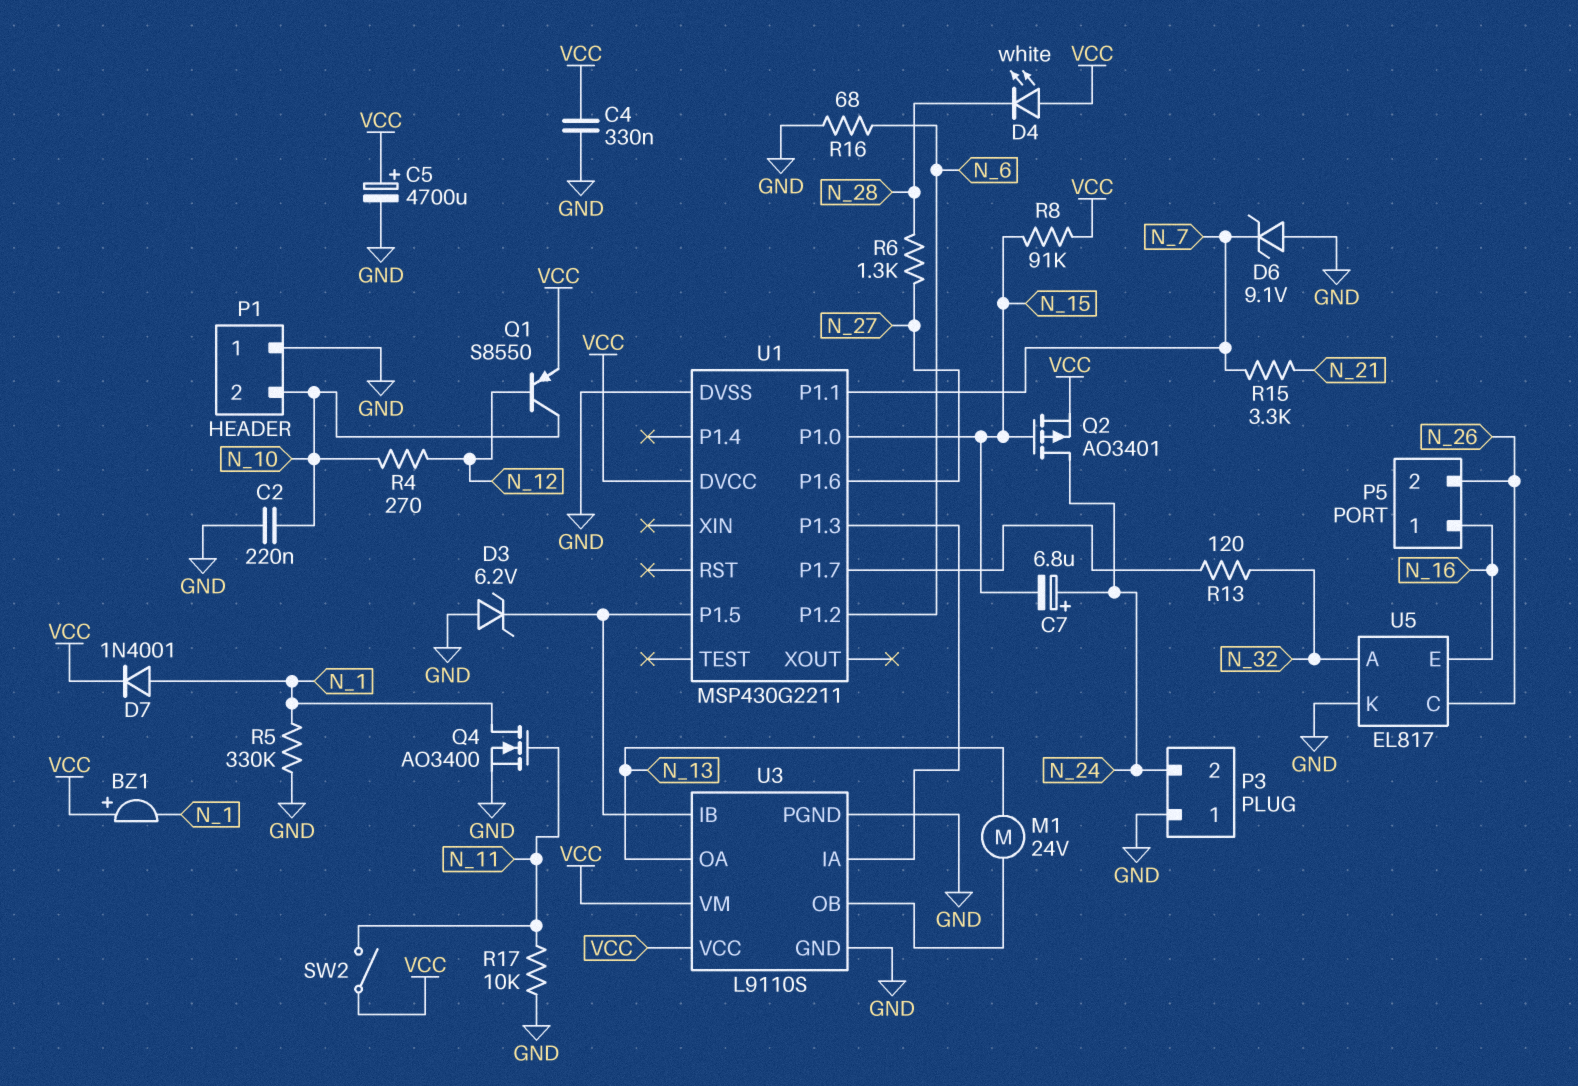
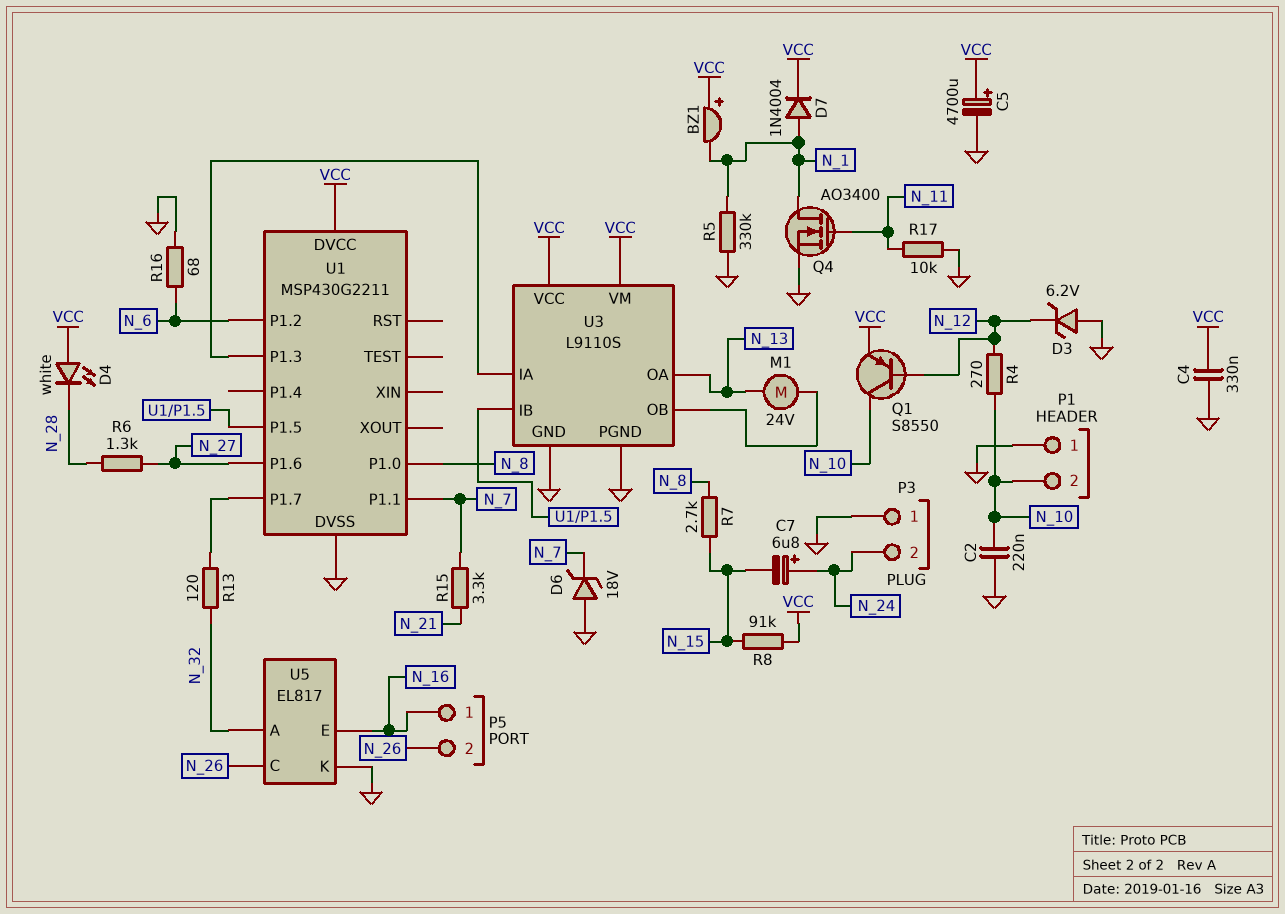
D3: zener 6.2V (A GND, K U1/P1.5) -> zener 6.2V (A GND, K N_12)
D6: zener 9.1V (A GND, K N_7) -> zener 18V (A GND, K N_7)
D7: diode 1N4001 (A N_1, K VCC) -> diode 1N4004 (A N_1, K VCC)
Q2: PMOS AO3401 (G N_15, D N_24, S VCC) -> none
R7: none -> 2.7k (N_8, N_15)
SW2: switch (N_11, VCC) -> none
U1 pin P1.0: N_15 -> N_8

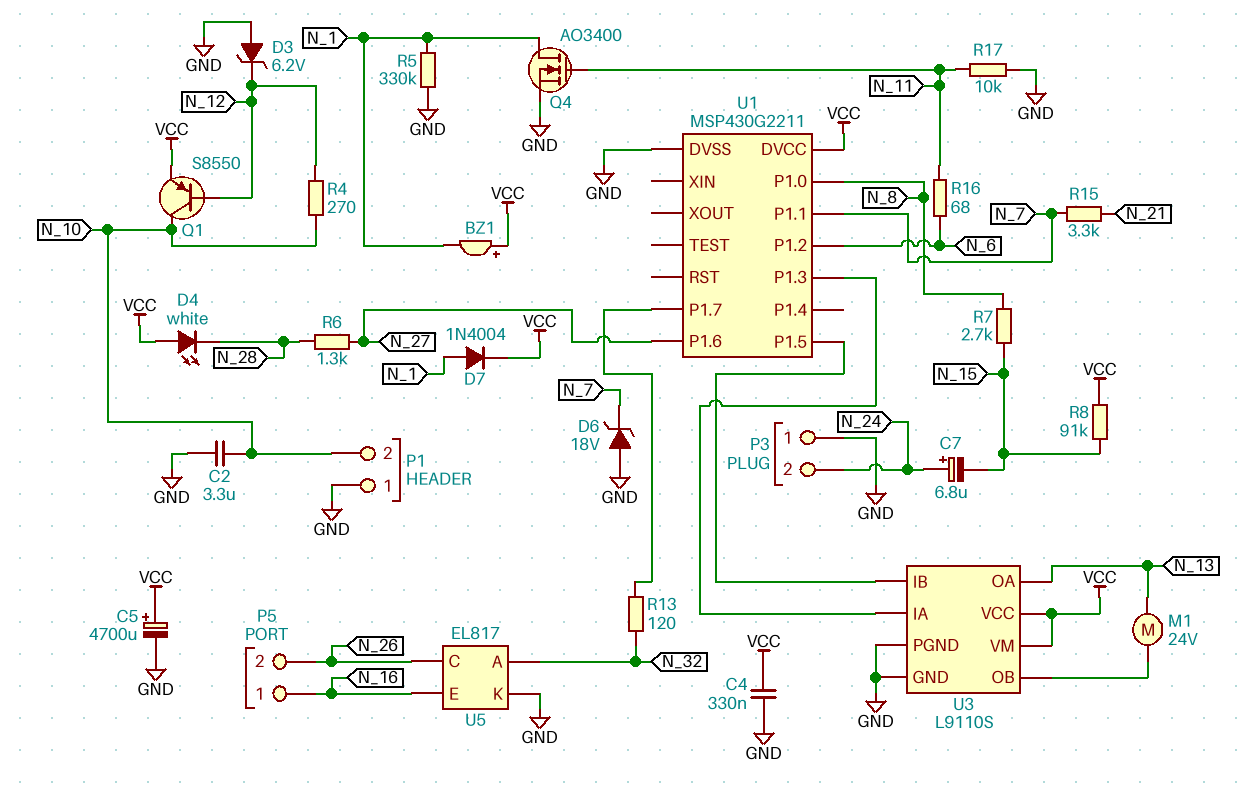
C2: 220nF (GND, N_10) -> 3.3uF (GND, N_10)
R16: 68 (GND, N_6) -> 68 (N_6, N_11)

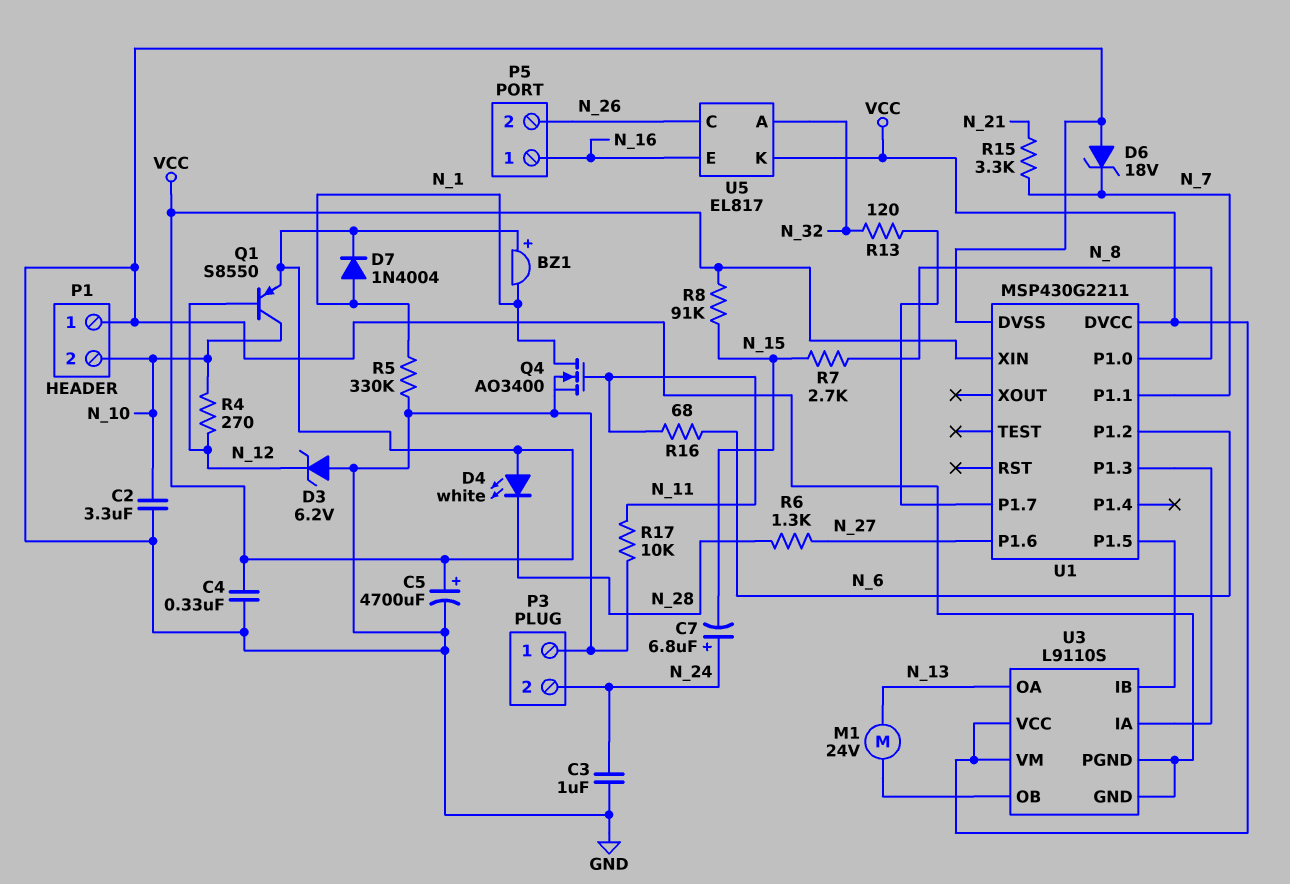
C3: none -> 1uF (GND, N_24)
U1 pin XIN: none -> VCC
U5 pin K: GND -> VCC

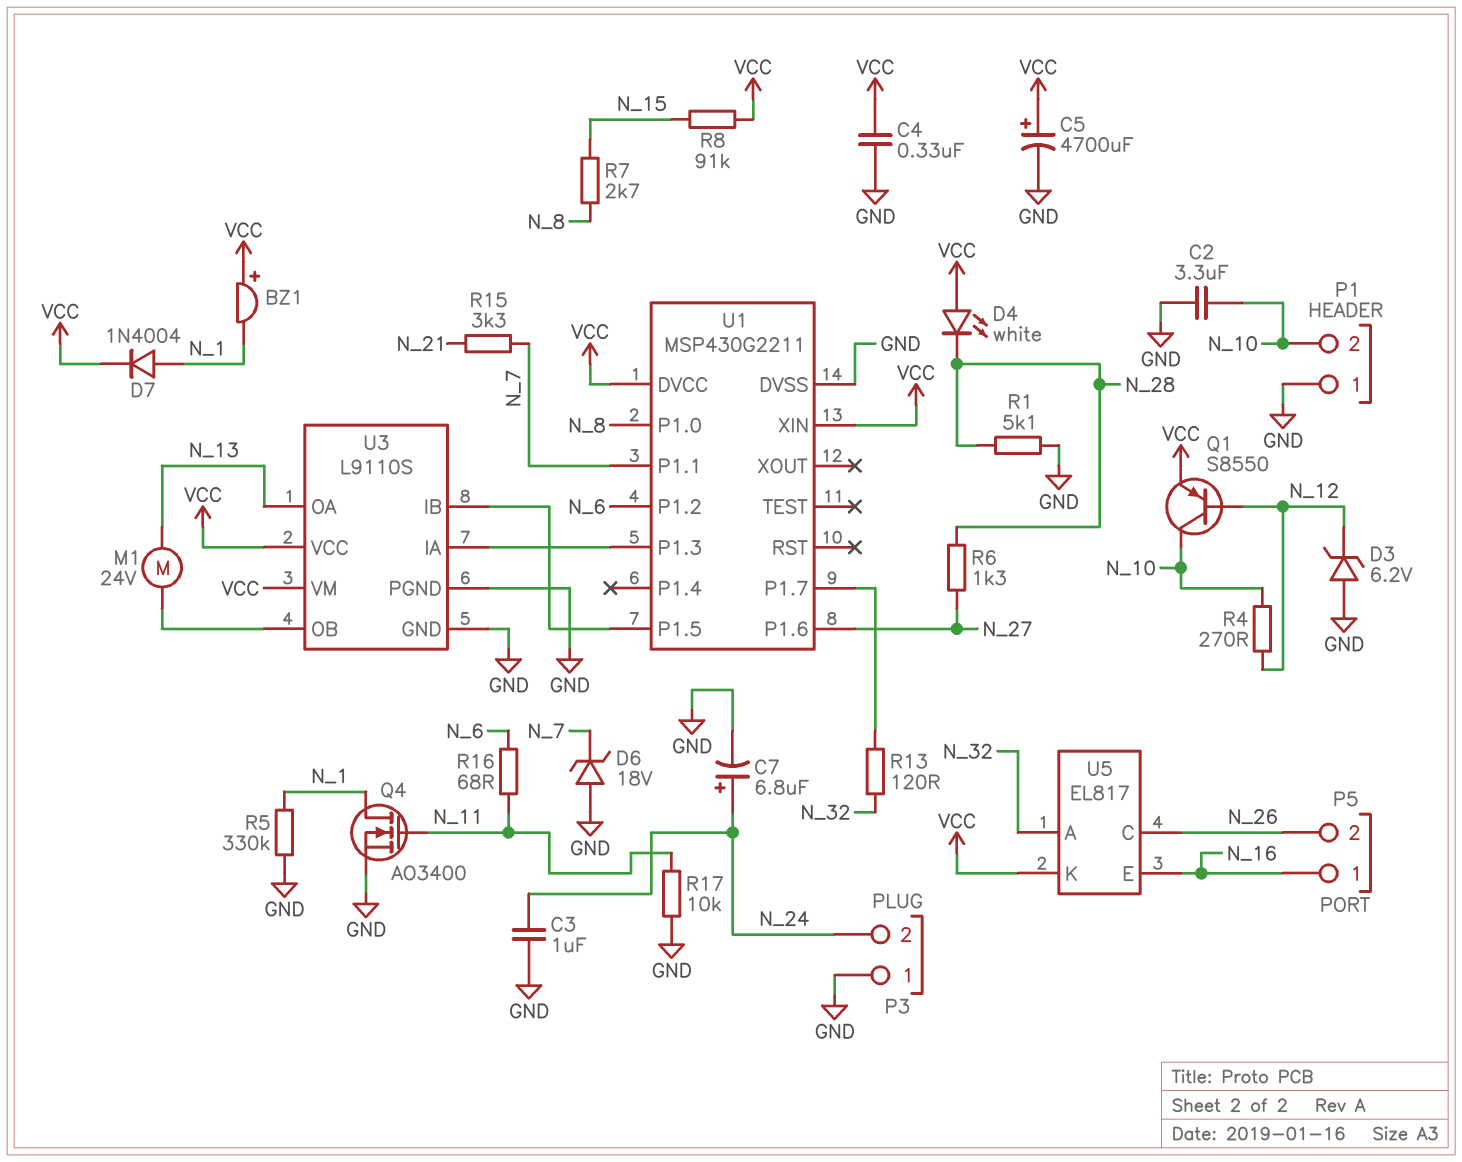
C7: 6.8uF (plus N_24, minus N_15) -> 6.8uF (plus N_24, minus GND)
R1: none -> 5.1k (GND, N_28)

